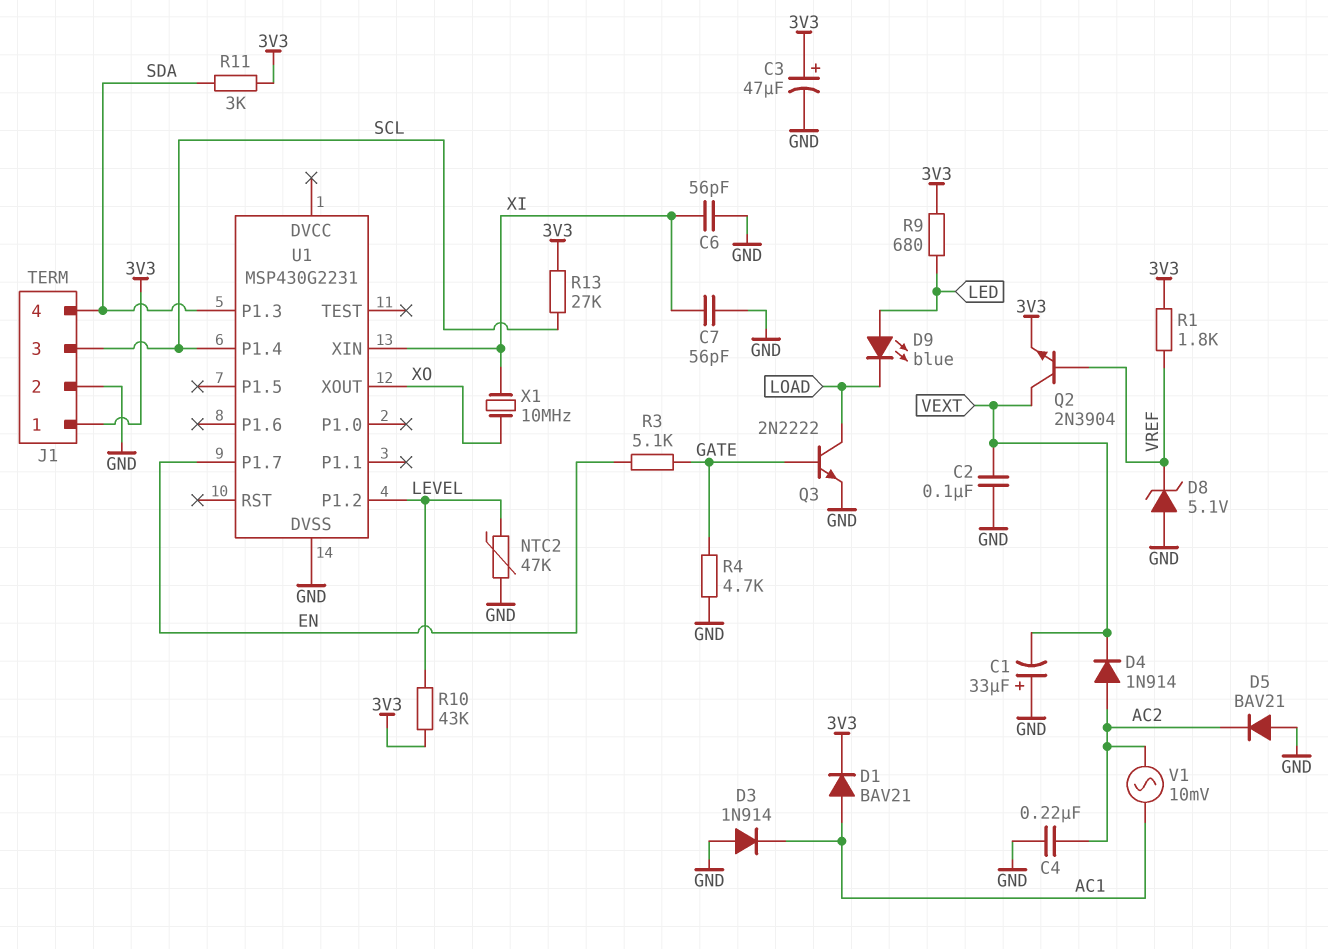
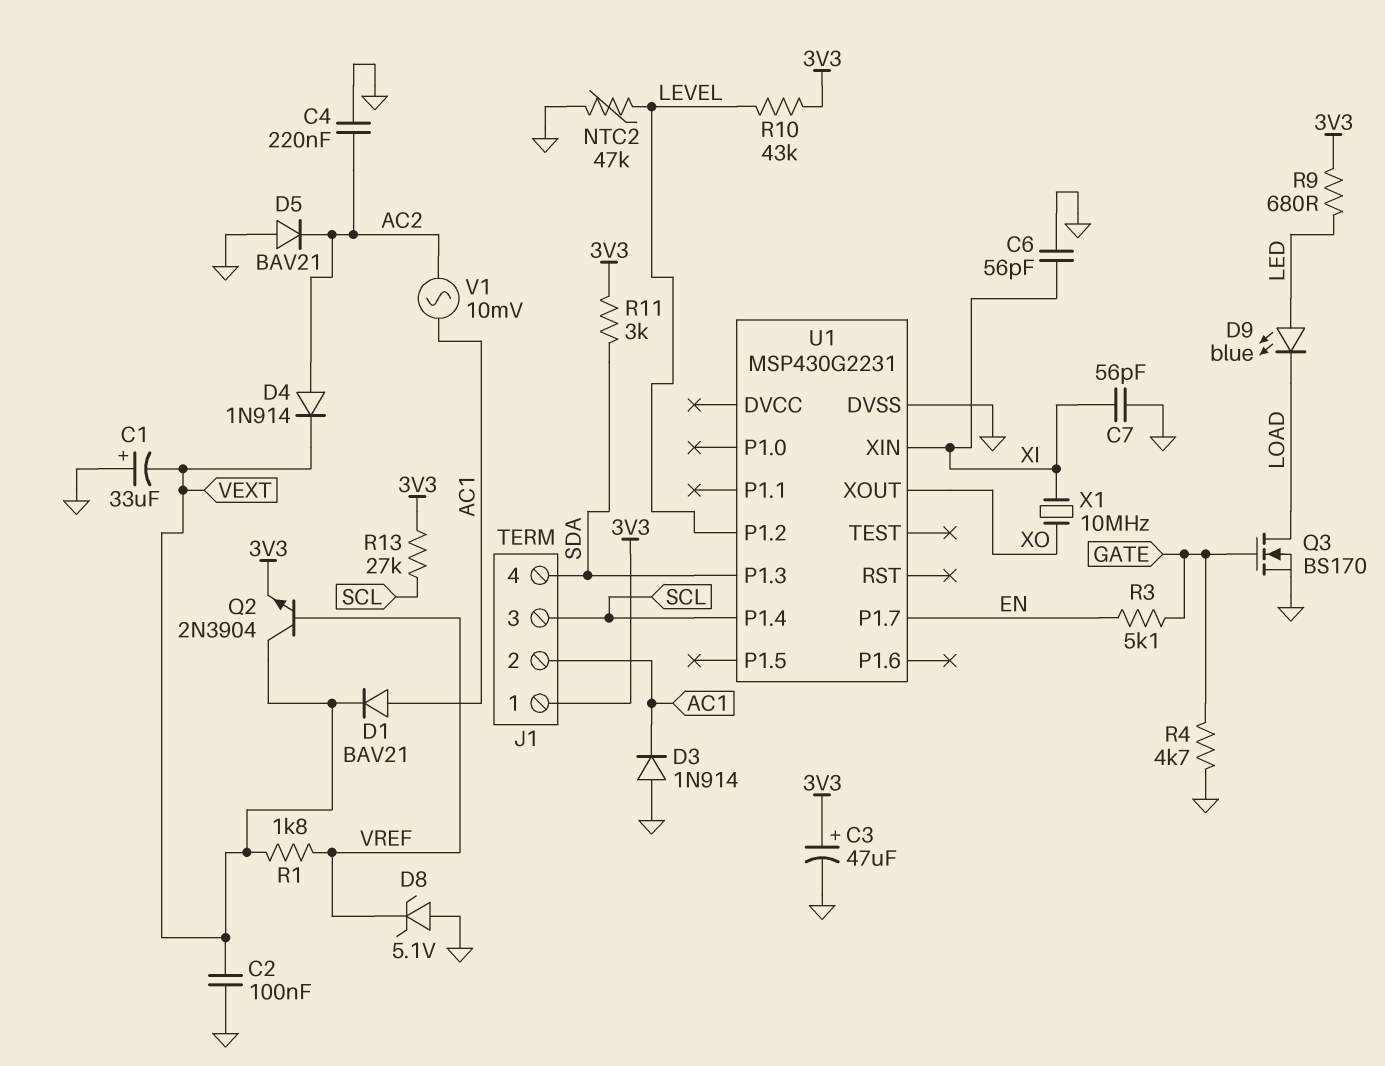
D1: diode BAV21 (A AC1, K 3V3) -> diode BAV21 (A AC1, K VEXT)
J1 pin 2: GND -> AC1
Q3: NPN 2N2222 (B GATE, C LOAD, E GND) -> NMOS BS170 (G GATE, D LOAD, S GND)
R1: 1.8k (3V3, VREF) -> 1.8k (VEXT, VREF)

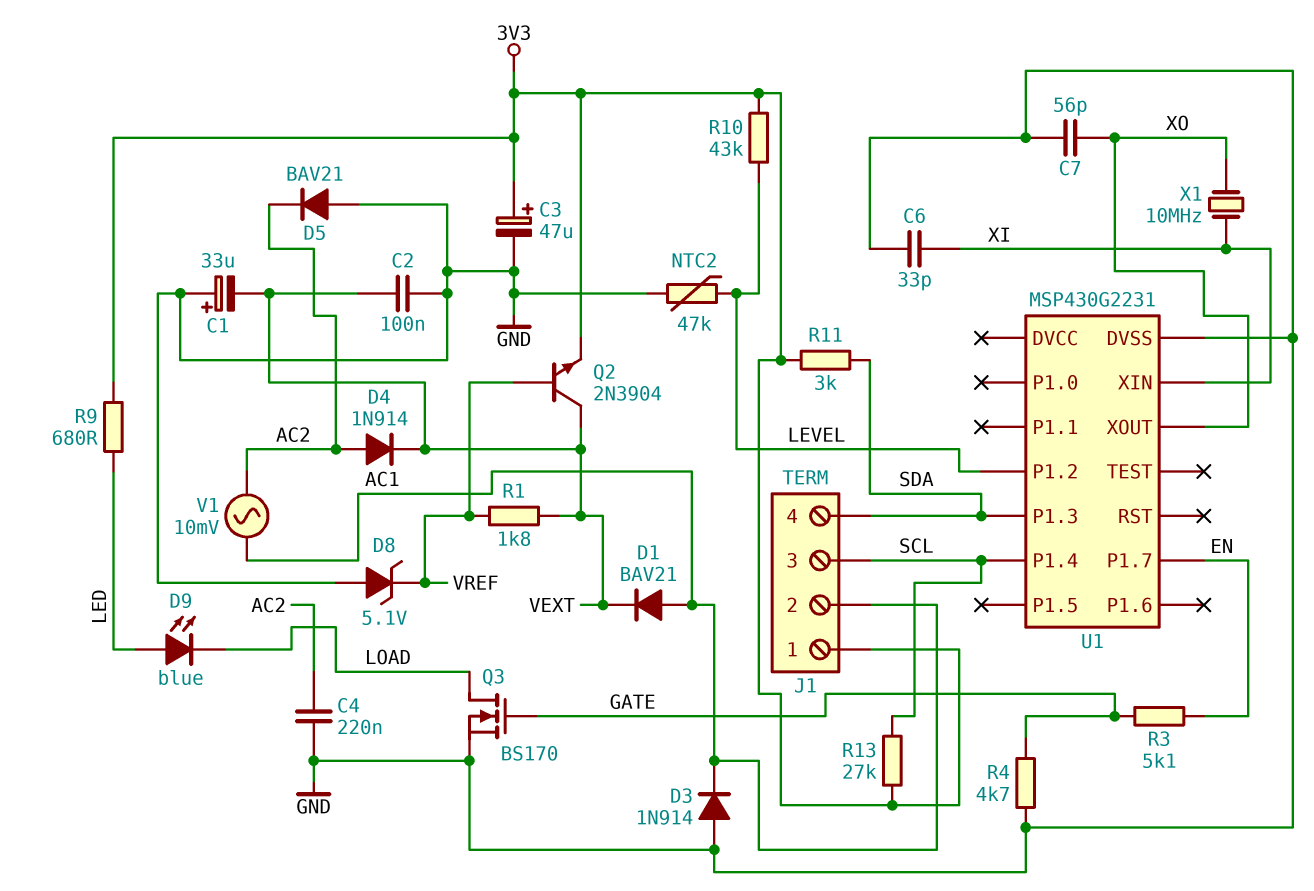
C6: 56pF (GND, XI) -> 33pF (GND, XI)
C7: 56pF (GND, XI) -> 56pF (GND, XO)

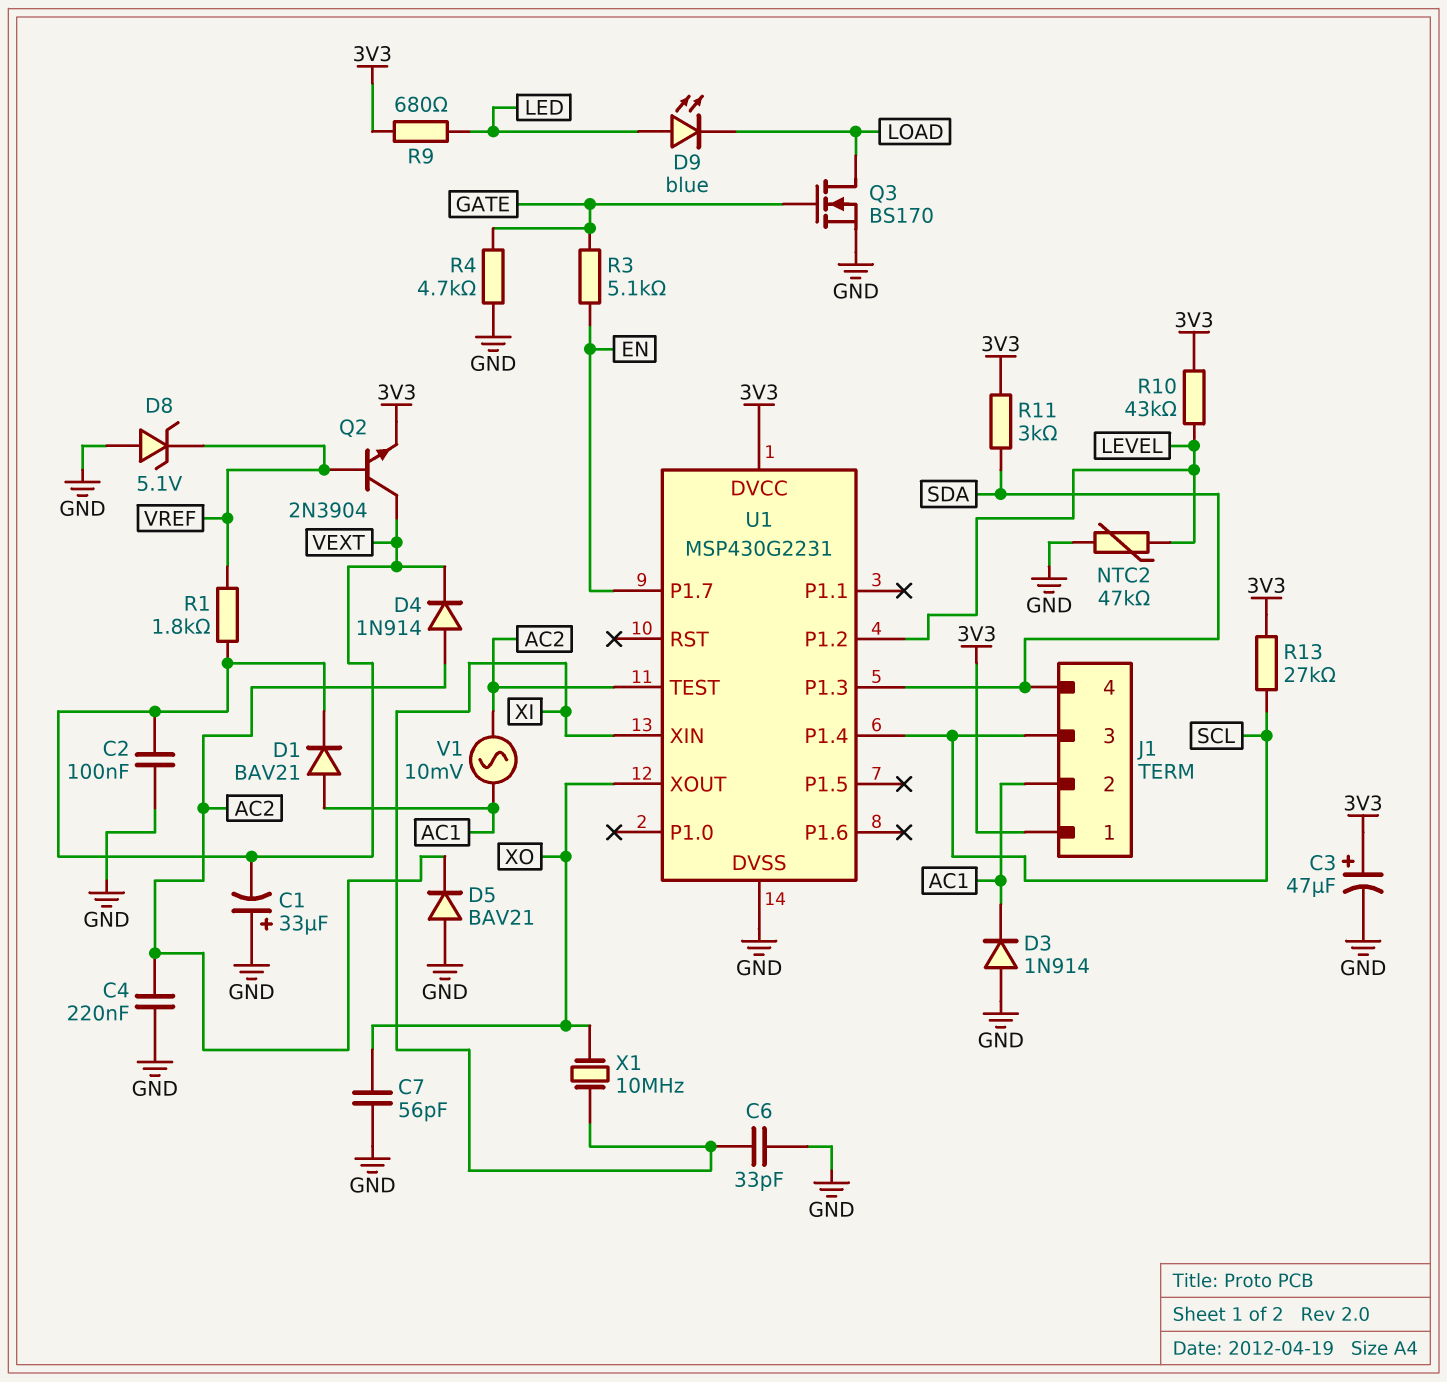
U1 pin DVCC: none -> 3V3
U1 pin TEST: none -> AC2

